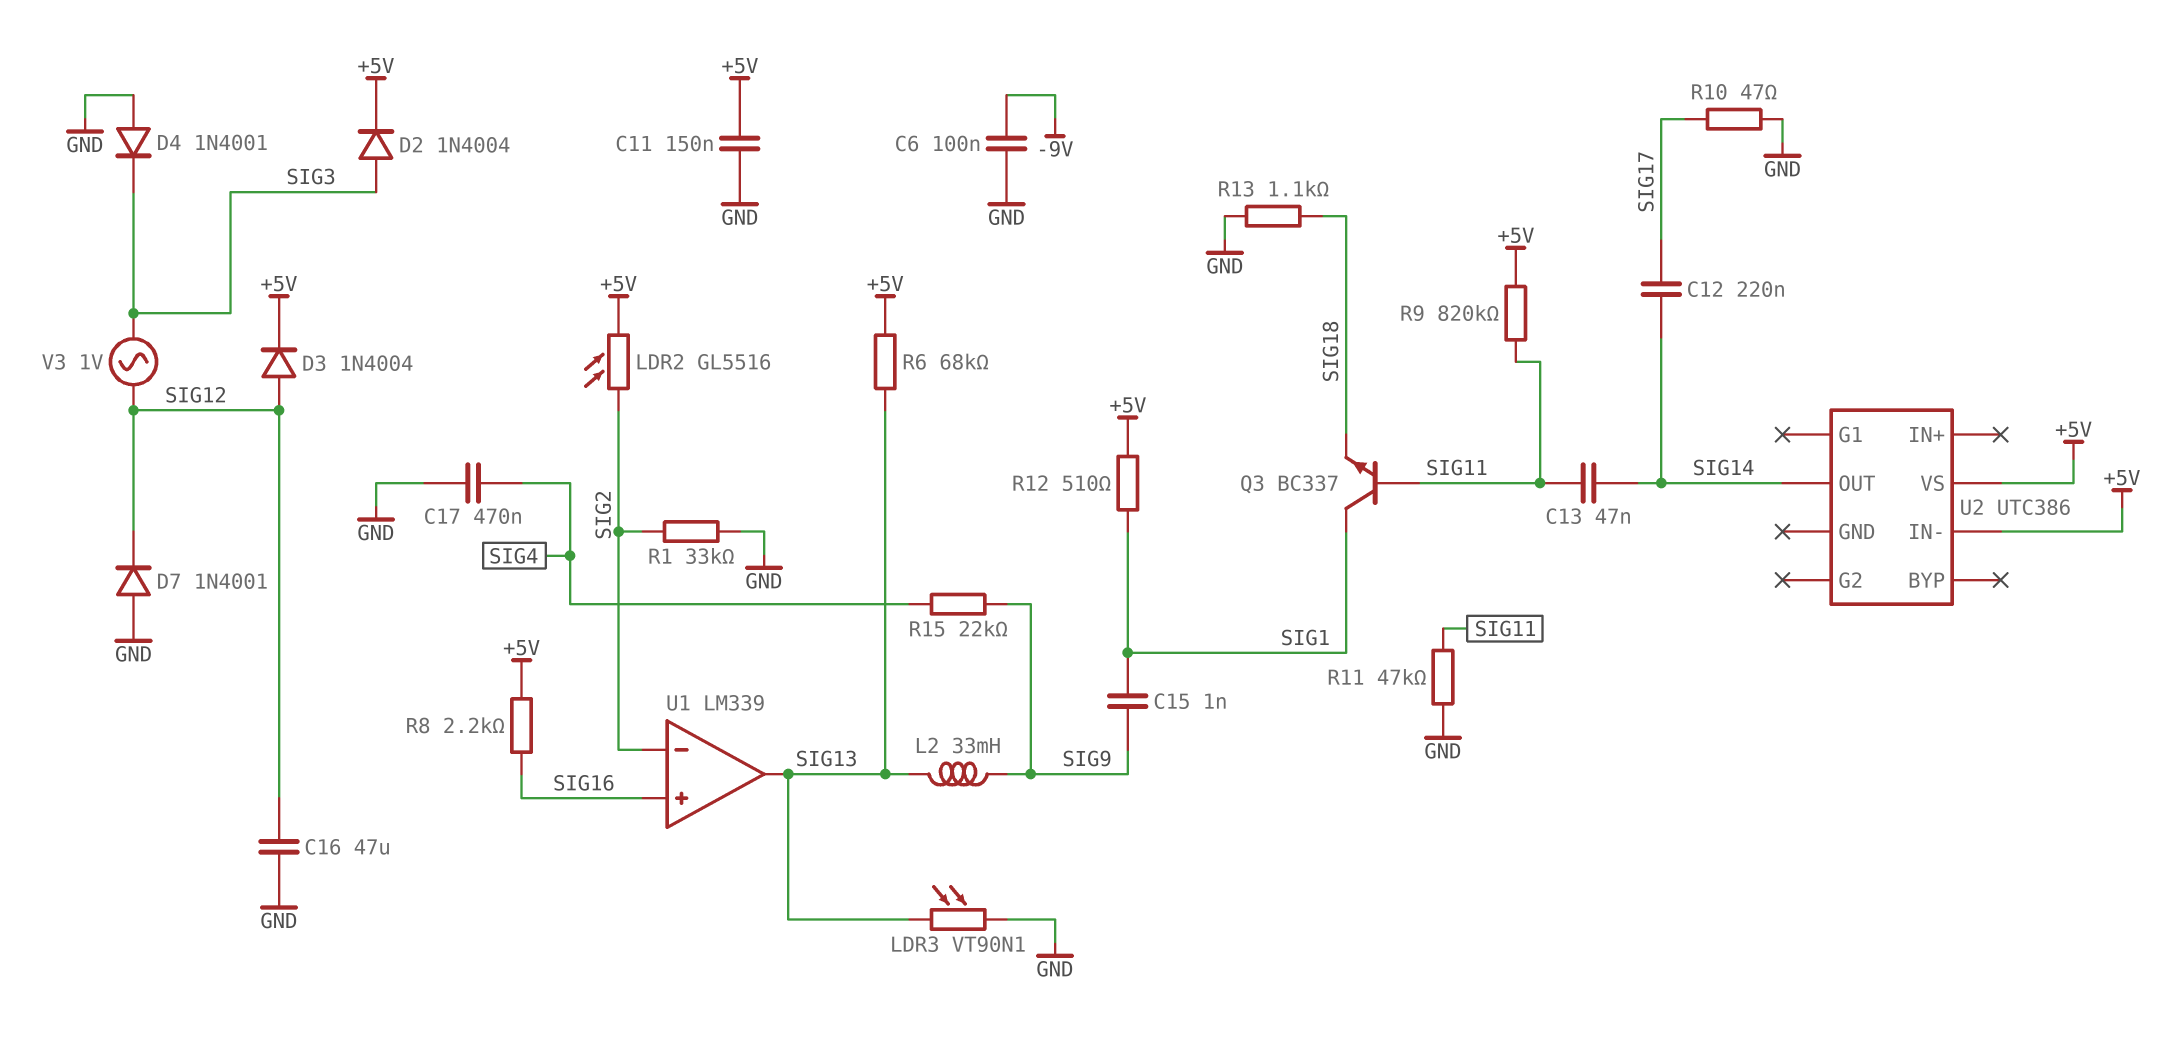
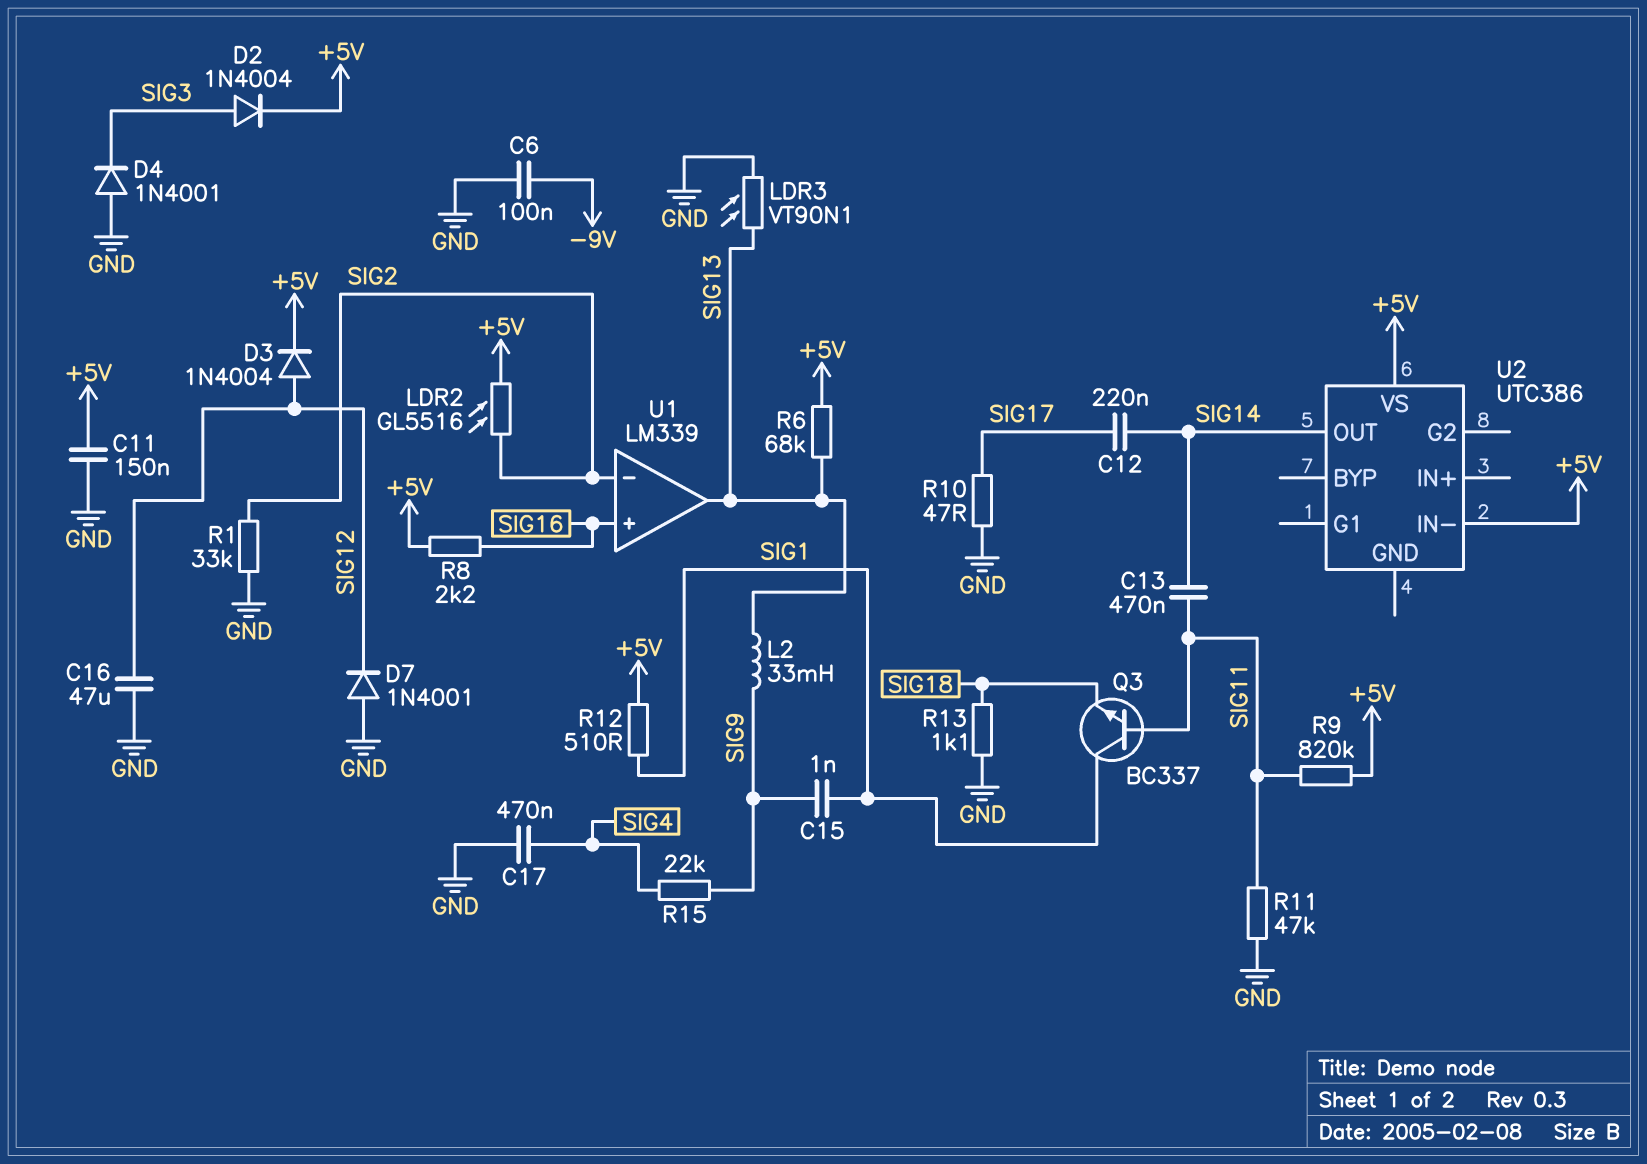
C13: 47nF (SIG11, SIG14) -> 470nF (SIG11, SIG14)
V3: AC 1V (SIG3, SIG12) -> none

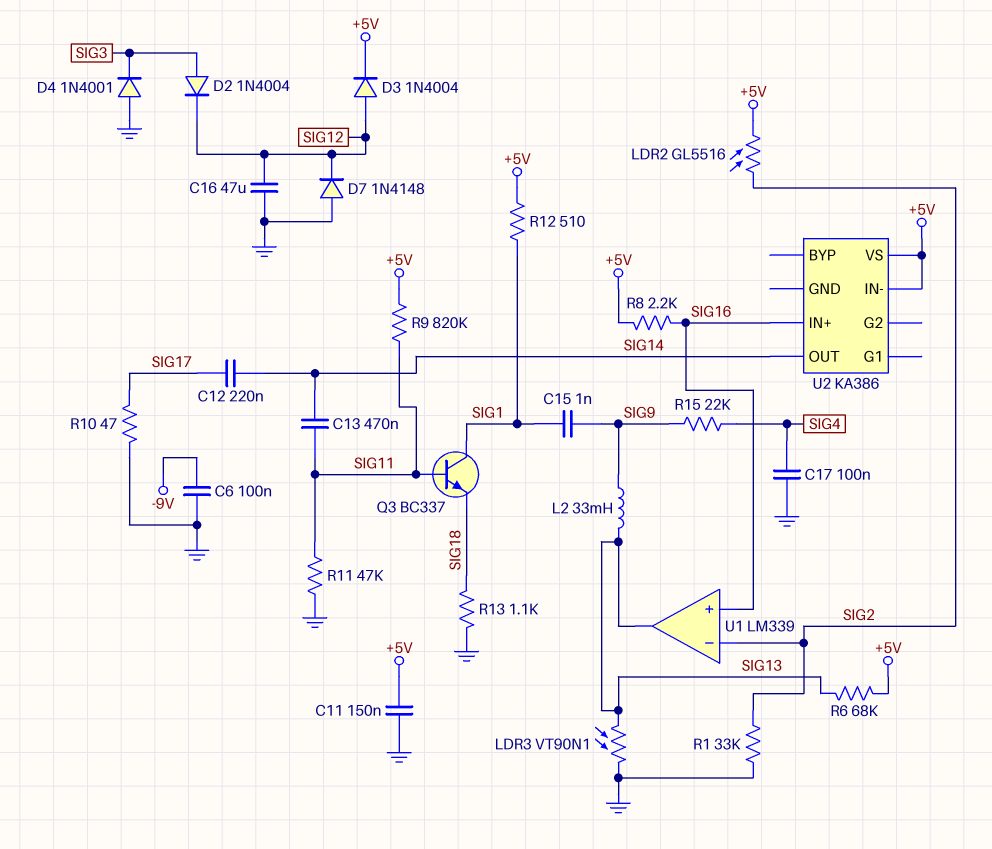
C17: 470nF (GND, SIG4) -> 100nF (GND, SIG4)
D2: diode 1N4004 (A SIG3, K +5V) -> diode 1N4004 (A SIG3, K SIG12)
D7: diode 1N4001 (A GND, K SIG12) -> diode 1N4148 (A GND, K SIG12)
U2: UTC386 -> KA386
U2 pin IN+: none -> SIG16

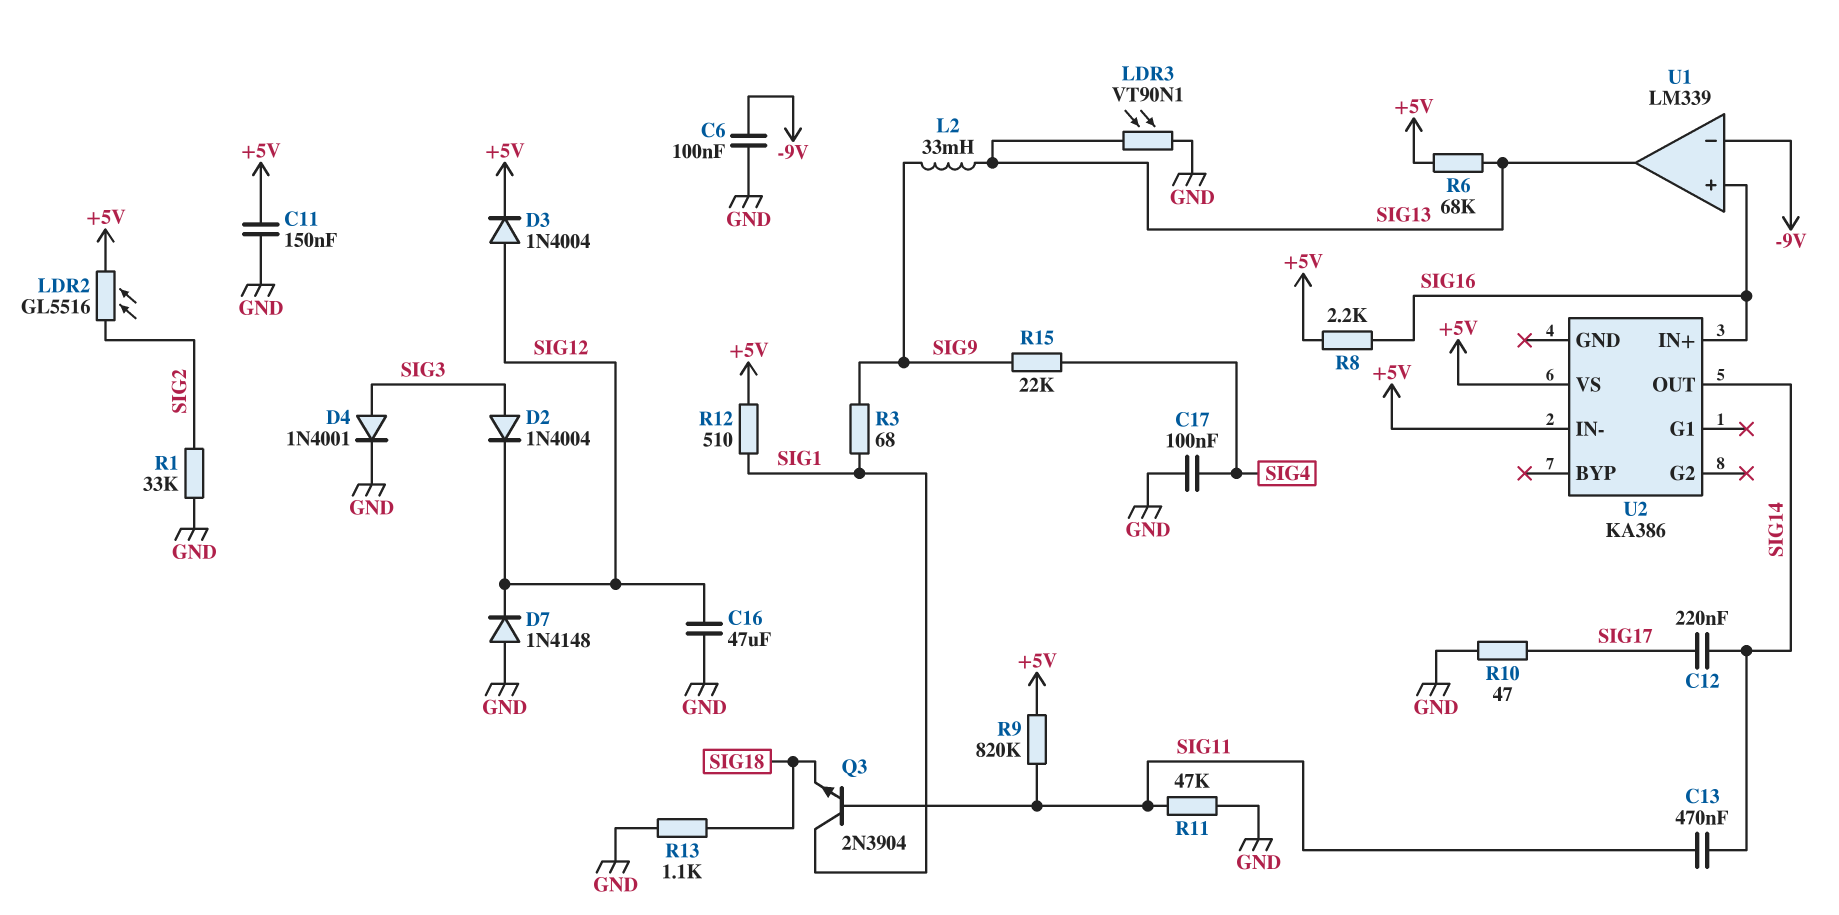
C15: 1nF (SIG1, SIG9) -> none
D4: diode 1N4001 (A GND, K SIG3) -> diode 1N4001 (A SIG3, K GND)
Q3: NPN BC337 (B SIG11, C SIG1, E SIG18) -> NPN 2N3904 (B SIG11, C SIG1, E SIG18)
R3: none -> 68 (SIG1, SIG9)
U1 pin in-: SIG2 -> -9V

